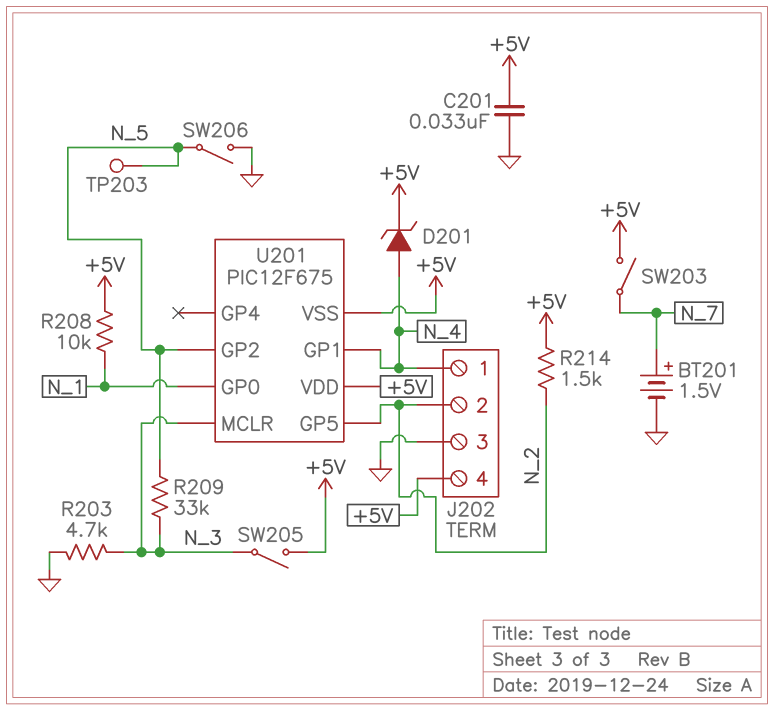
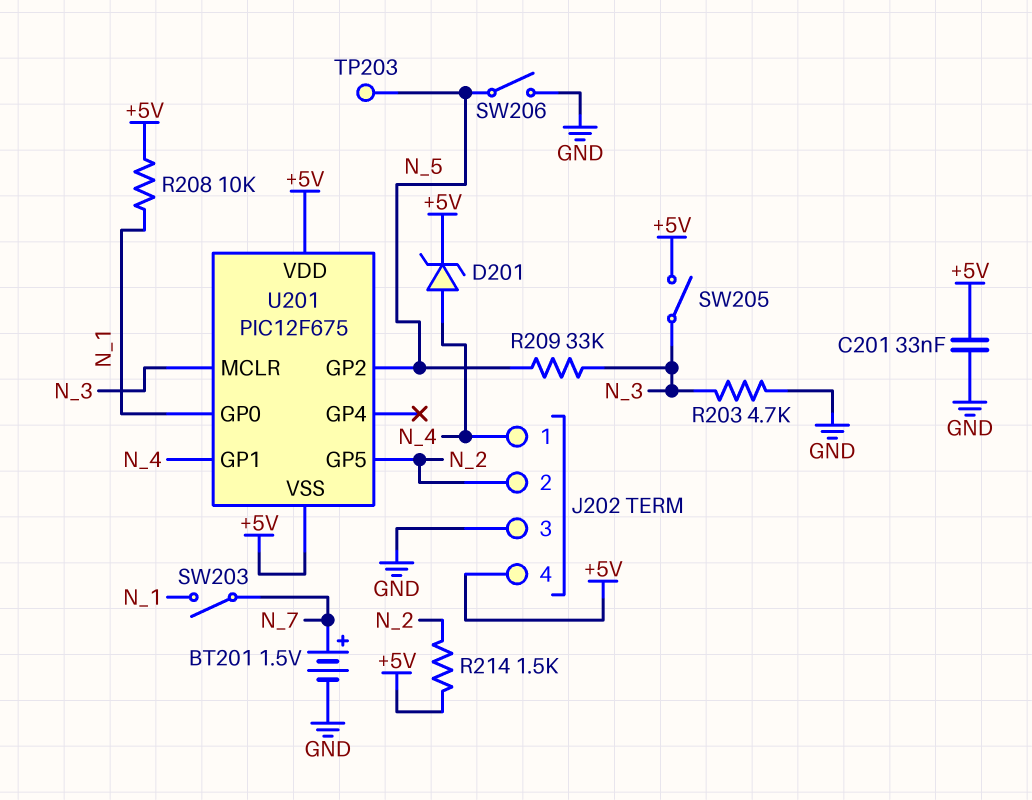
SW203: switch (+5V, N_7) -> switch (N_1, N_7)

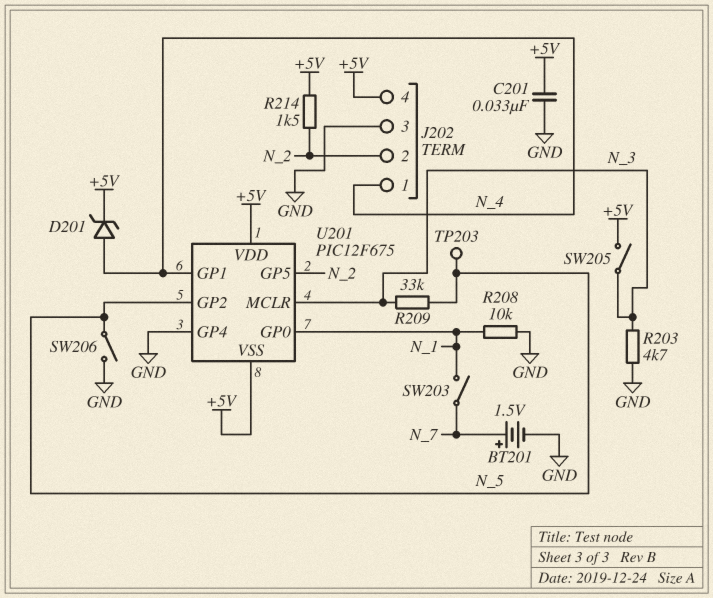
R208: 10k (+5V, N_1) -> 10k (GND, N_1)
U201 pin GP4: none -> GND

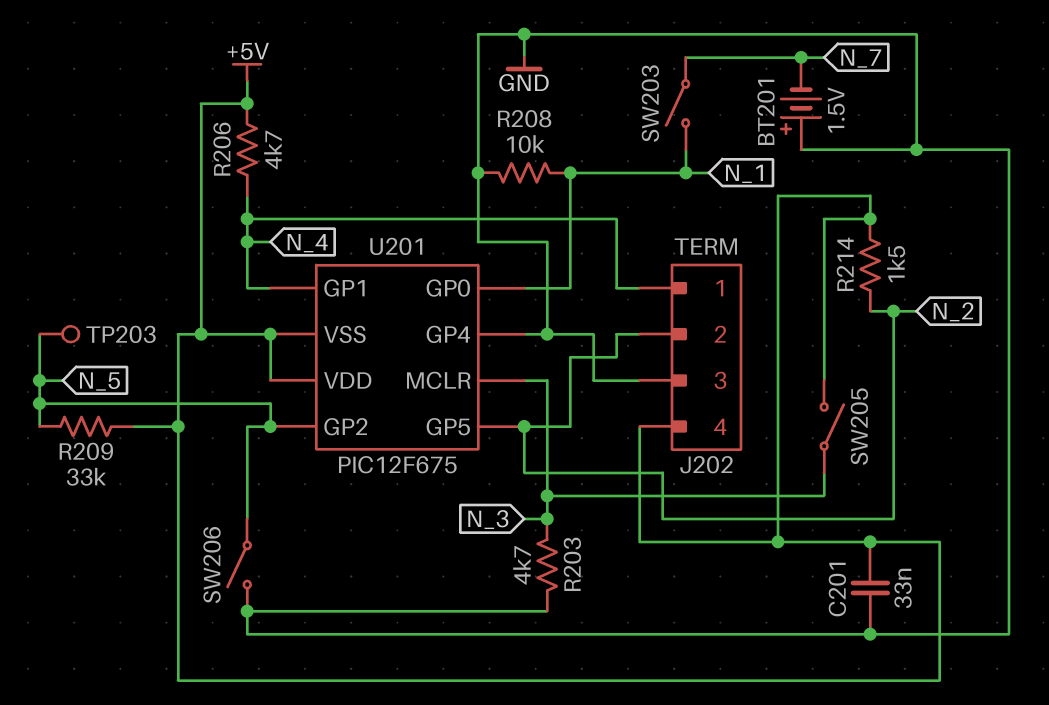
BT201: 1.5V (plus N_7, minus GND) -> 1.5V (plus GND, minus N_7)
D201: zener (A N_4, K +5V) -> none
R206: none -> 4.7k (+5V, N_4)
R209: 33k (N_3, N_5) -> 33k (+5V, N_5)

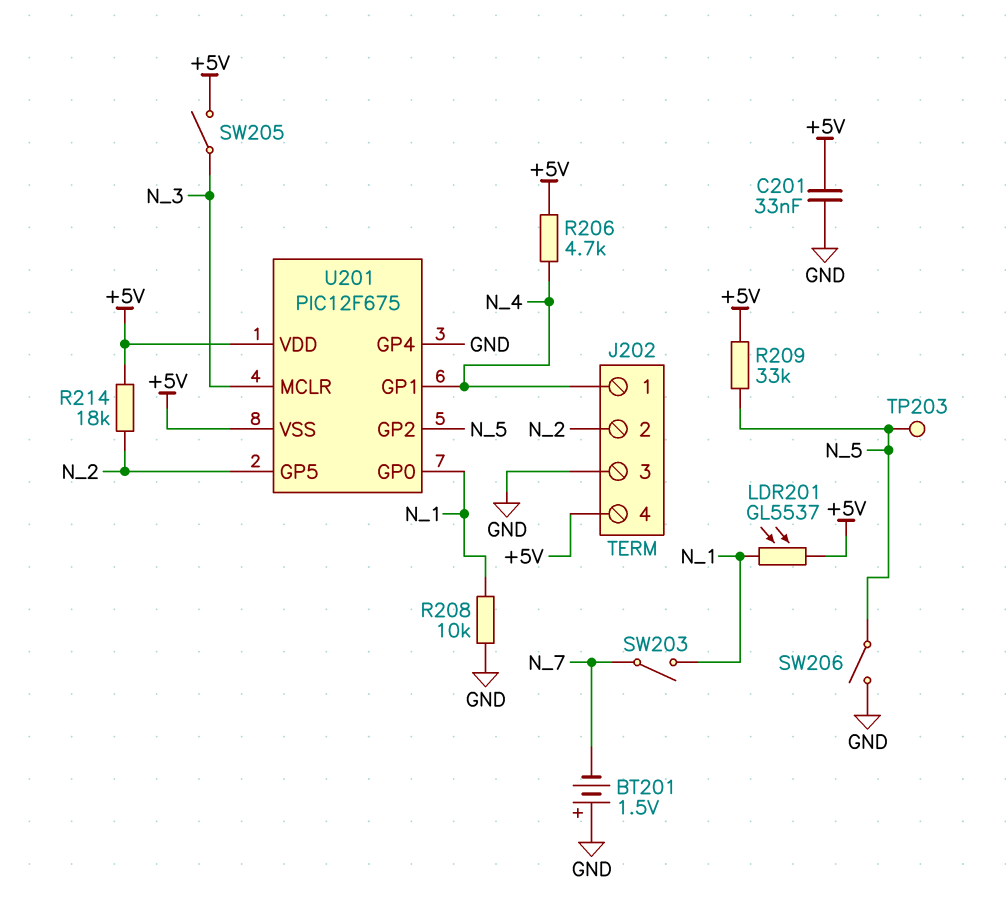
LDR201: none -> GL5537 (+5V, N_1)
R203: 4.7k (GND, N_3) -> none
R214: 1.5k (+5V, N_2) -> 18k (+5V, N_2)

